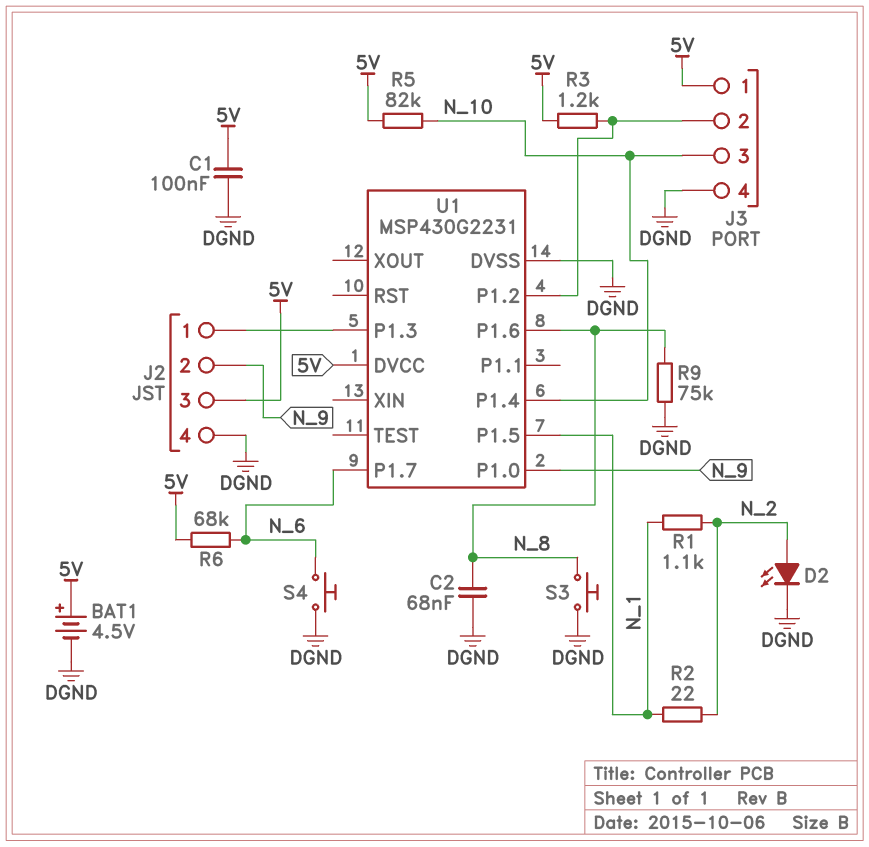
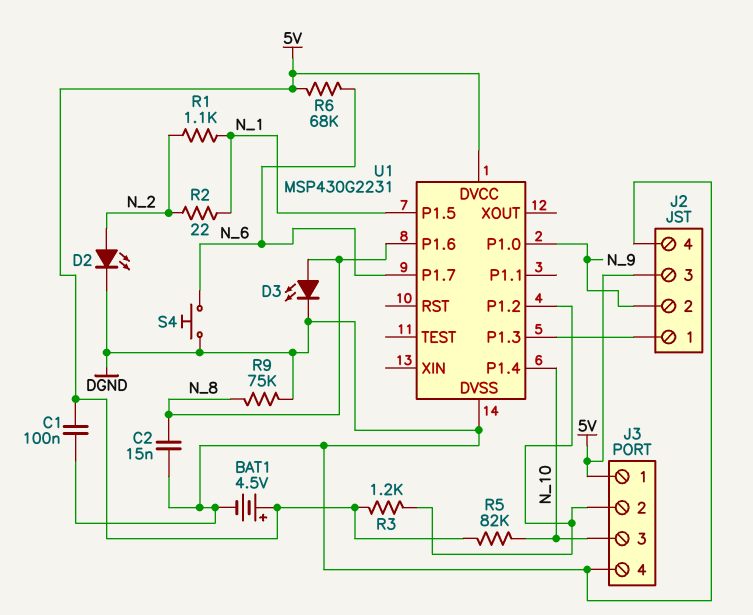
C2: 68nF (DGND, N_8) -> 15nF (DGND, N_8)
D3: none -> LED (A N_8, K DGND)
S3: button (DGND, N_8) -> none

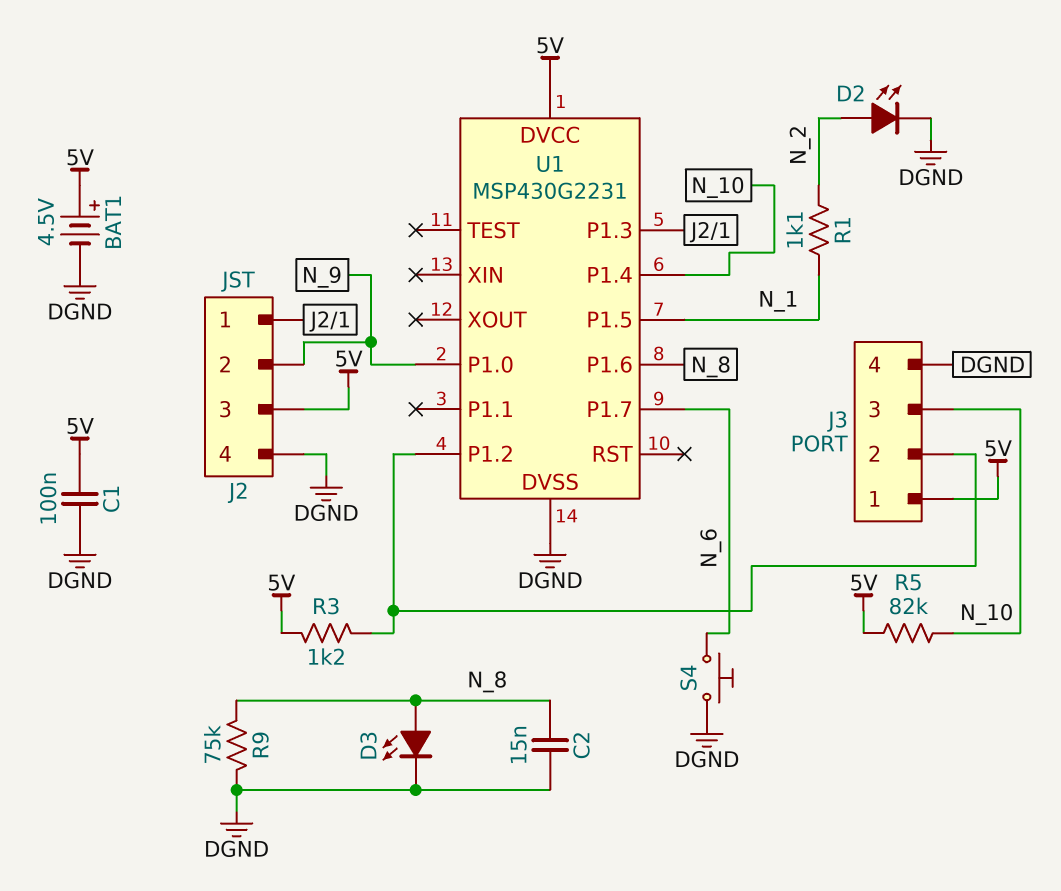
R2: 22 (N_1, N_2) -> none
R6: 68k (5V, N_6) -> none

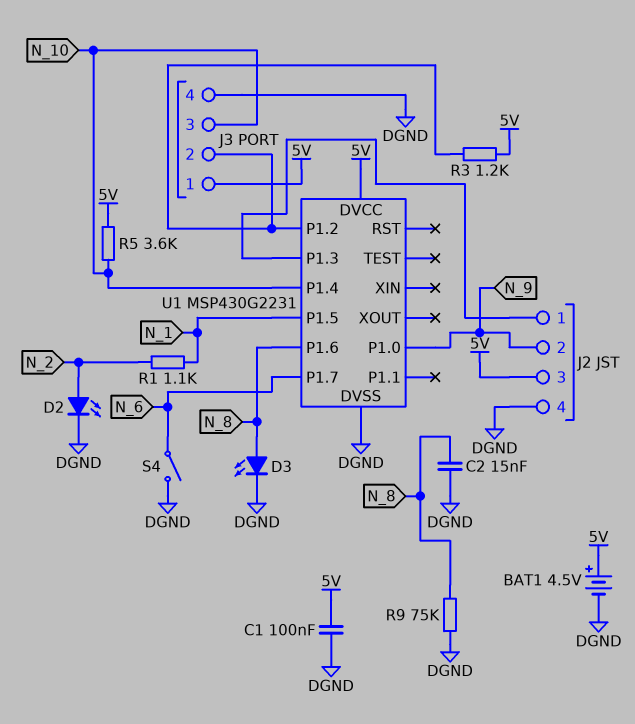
R5: 82k (5V, N_10) -> 3.6k (5V, N_10)
S4: button (DGND, N_6) -> switch (DGND, N_6)

